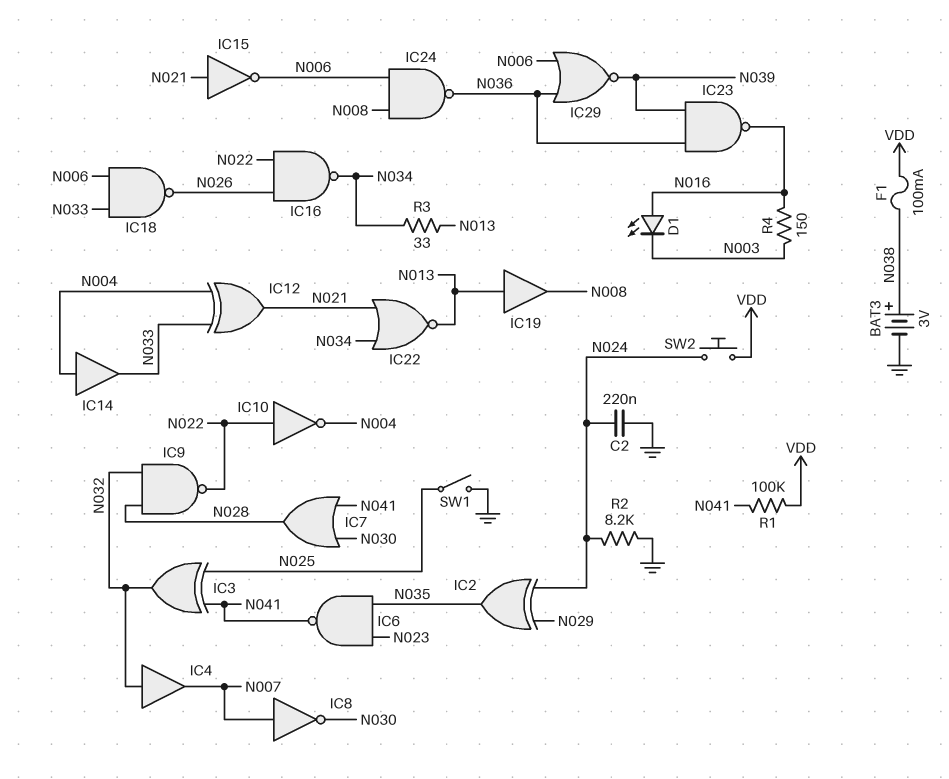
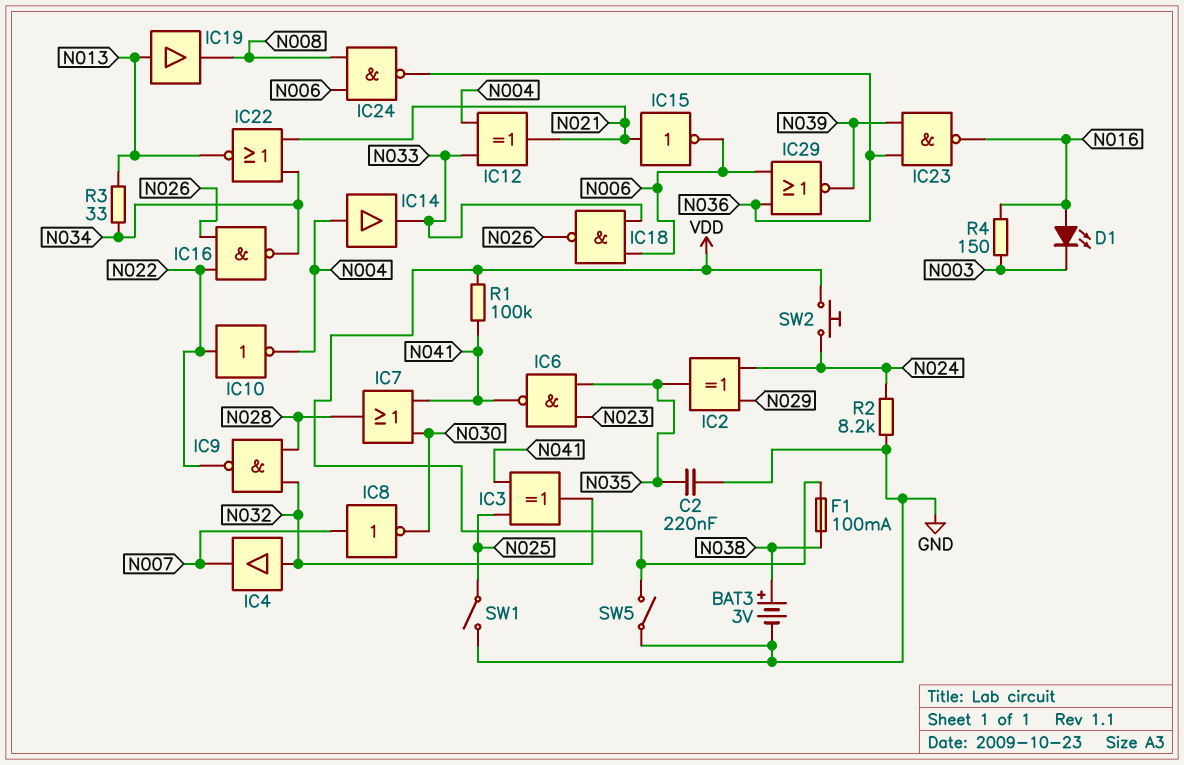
C2: 220nF (GND, N024) -> 220nF (GND, N035)
SW5: none -> switch (GND, VDD)

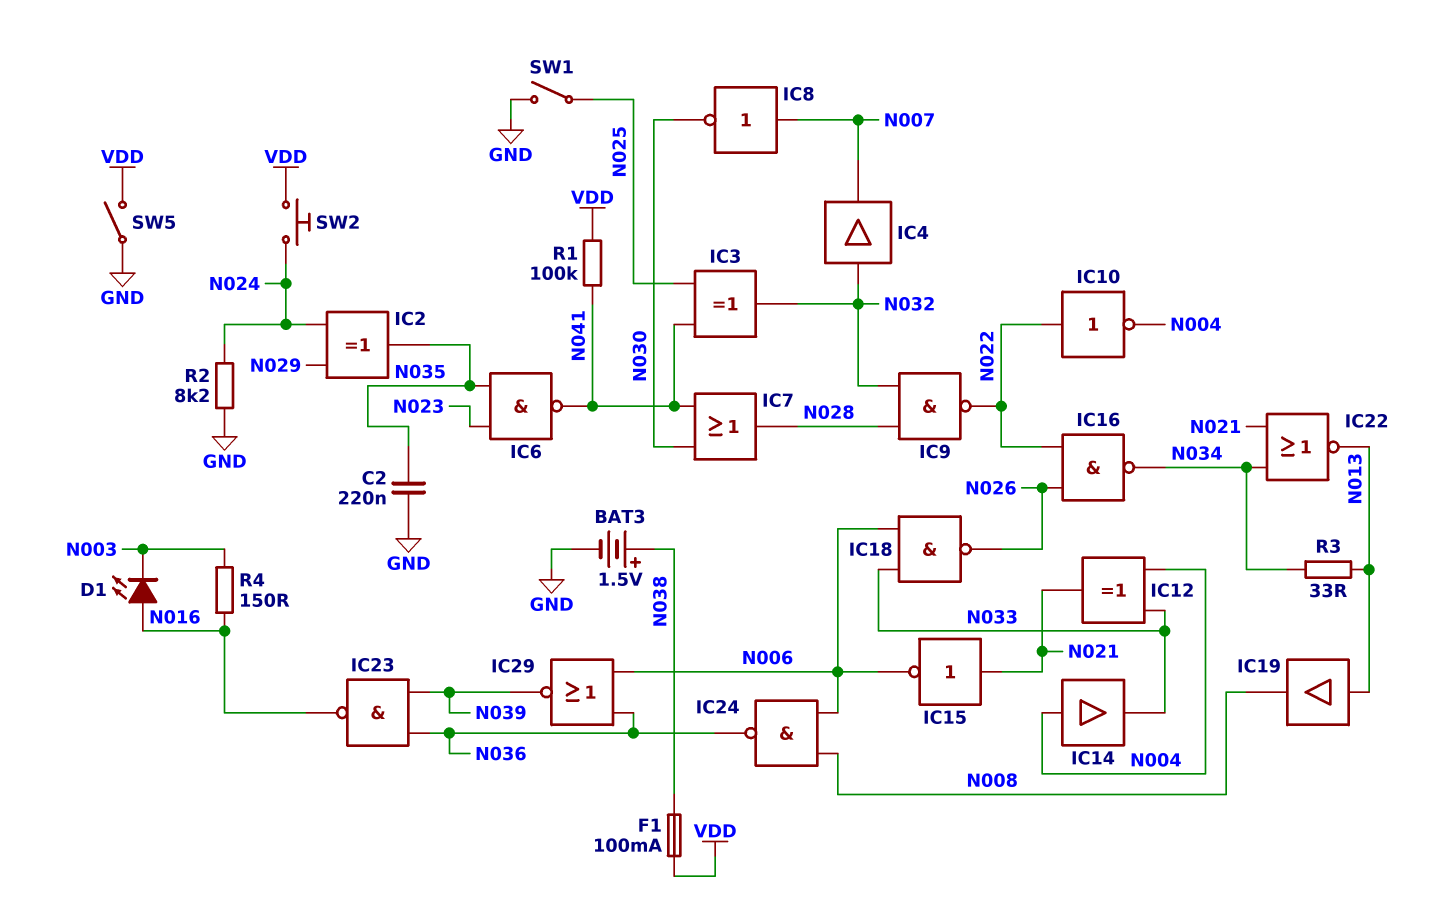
BAT3: 3V (plus N038, minus GND) -> 1.5V (plus N038, minus GND)

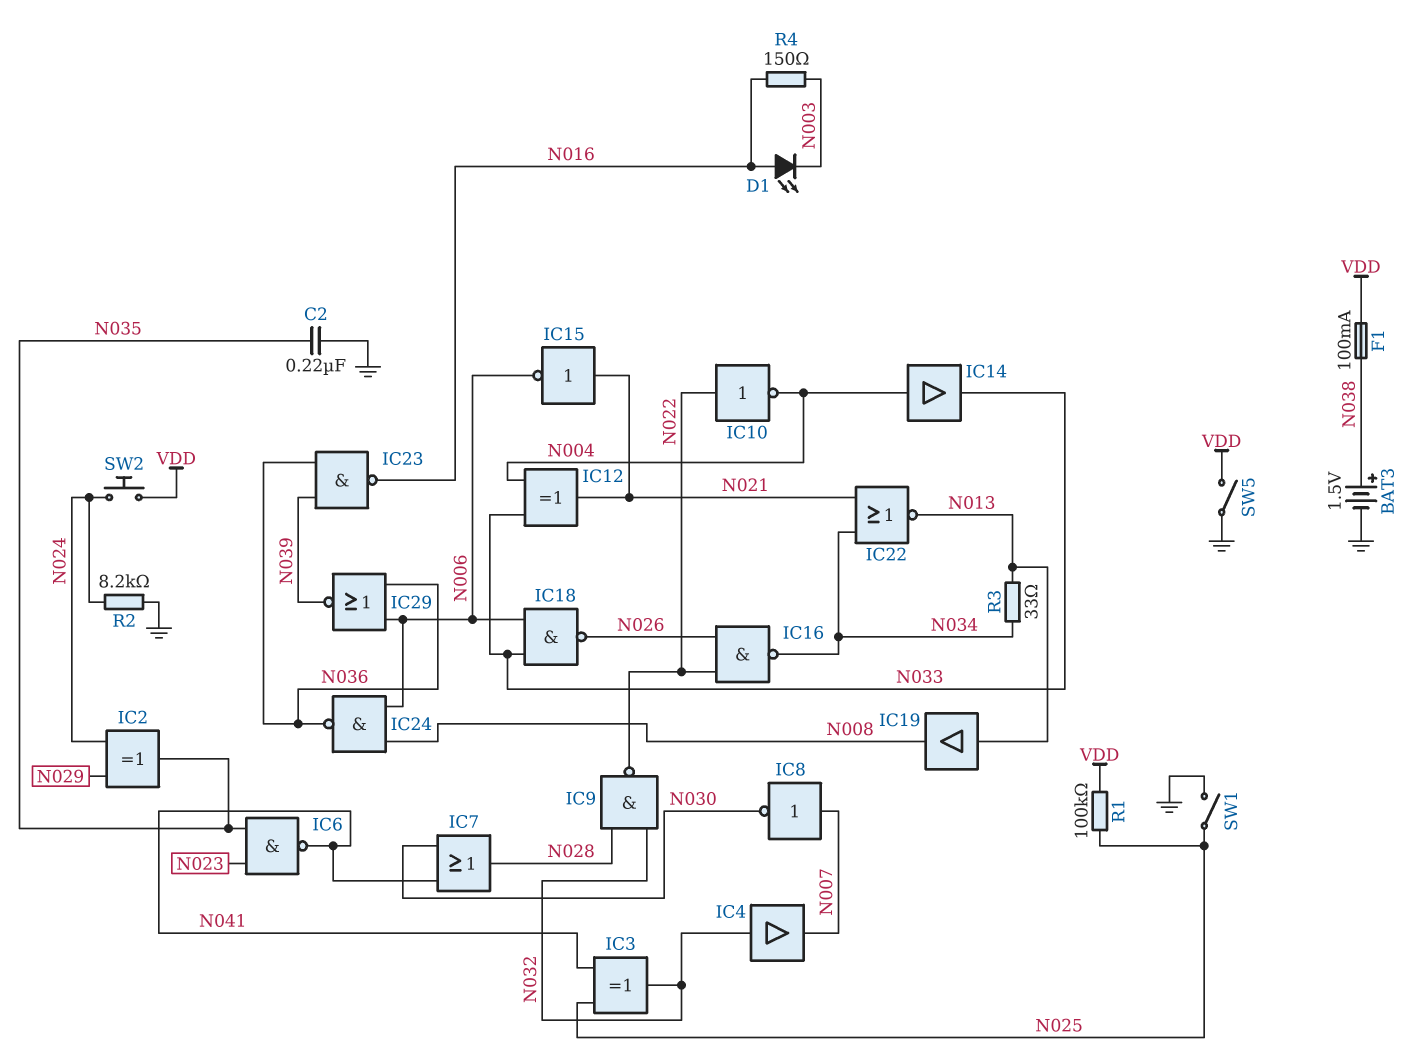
R1: 100k (N041, VDD) -> 100k (N025, VDD)

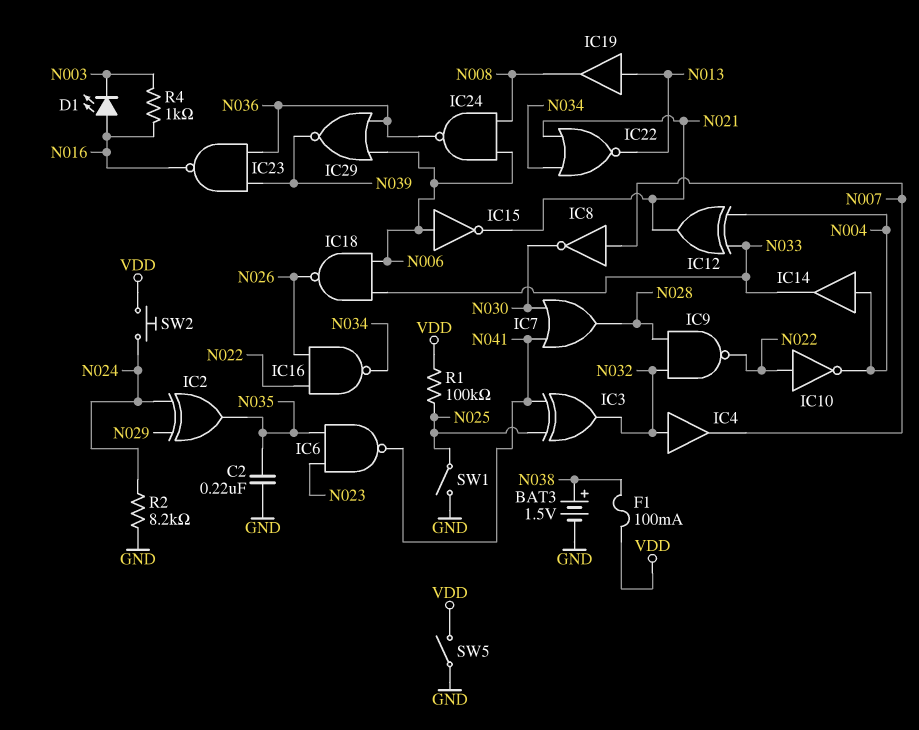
IC15: NOT (in N021, out N006) -> NOT (in N006, out N021)
R3: 33 (N013, N034) -> none
R4: 150 (N003, N016) -> 1k (N003, N016)

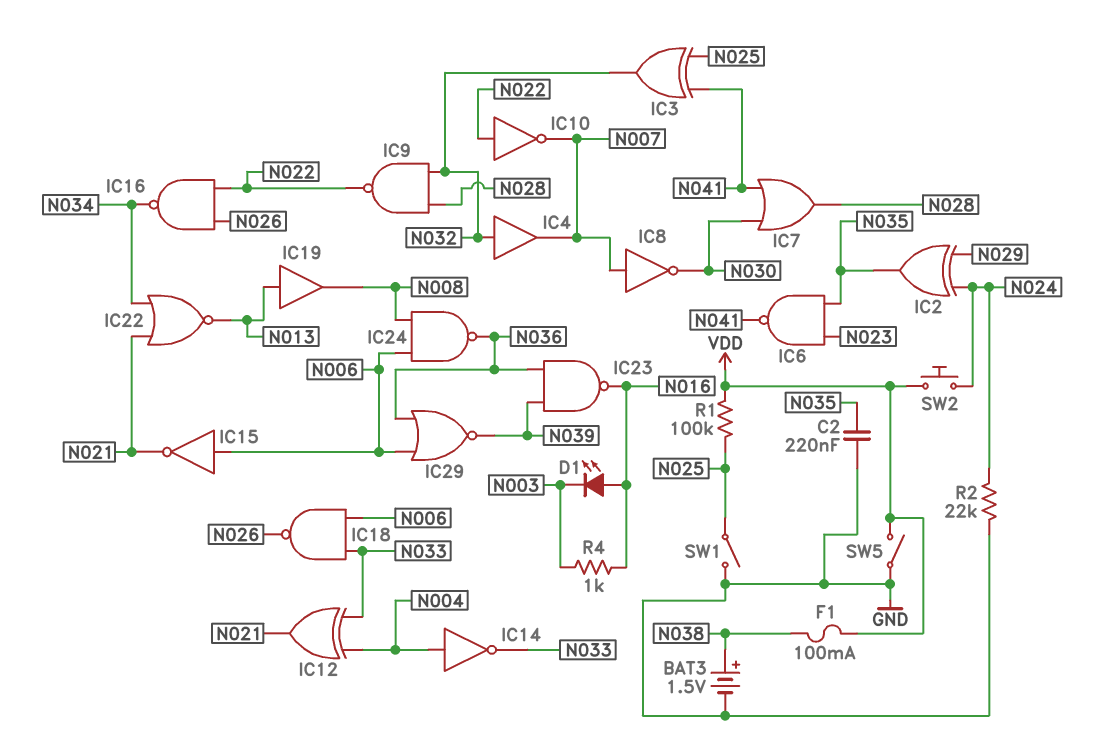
IC10: NOT (in N022, out N004) -> NOT (in N022, out N007)
IC14: buffer (in N004, out N033) -> NOT (in N004, out N033)
R2: 8.2k (GND, N024) -> 22k (GND, N024)

